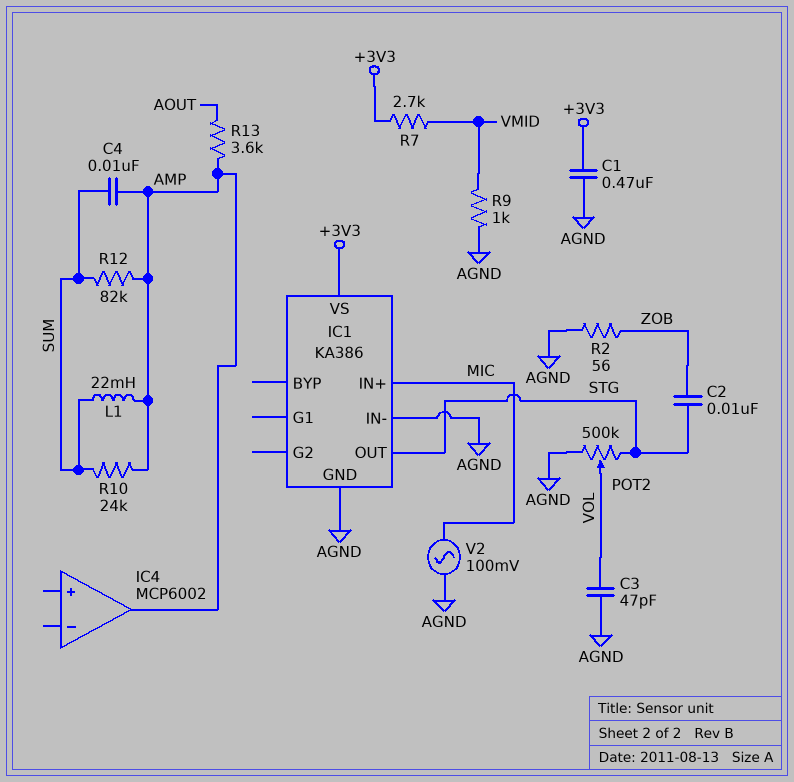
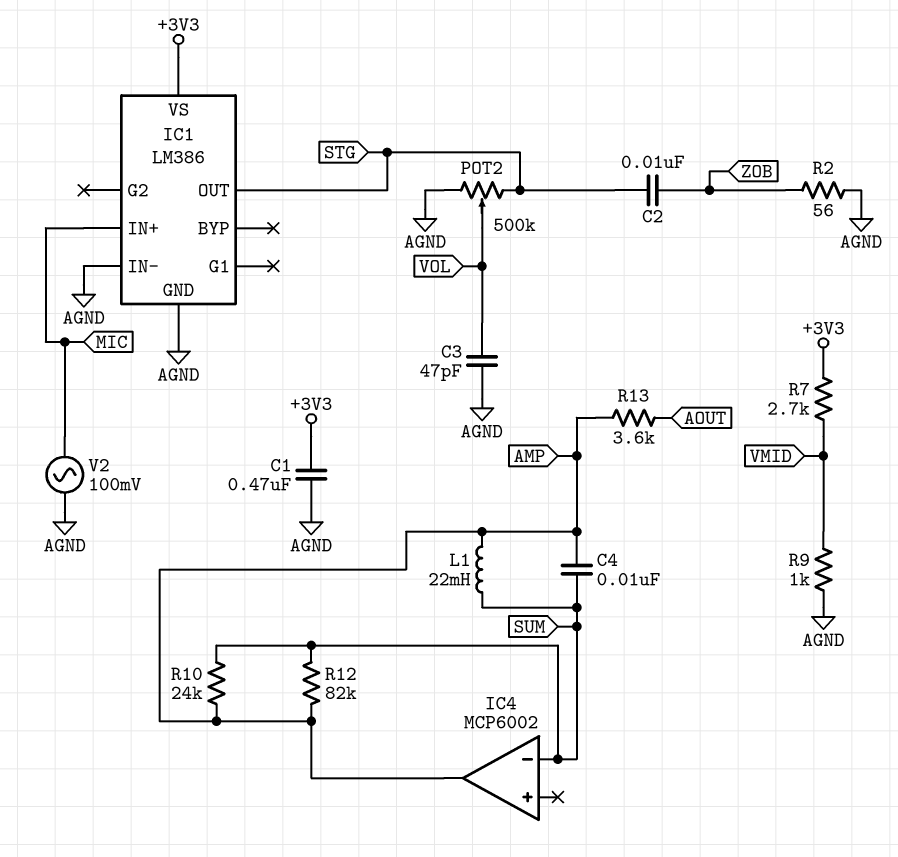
IC1: KA386 -> LM386
IC4 pin in-: none -> SUM

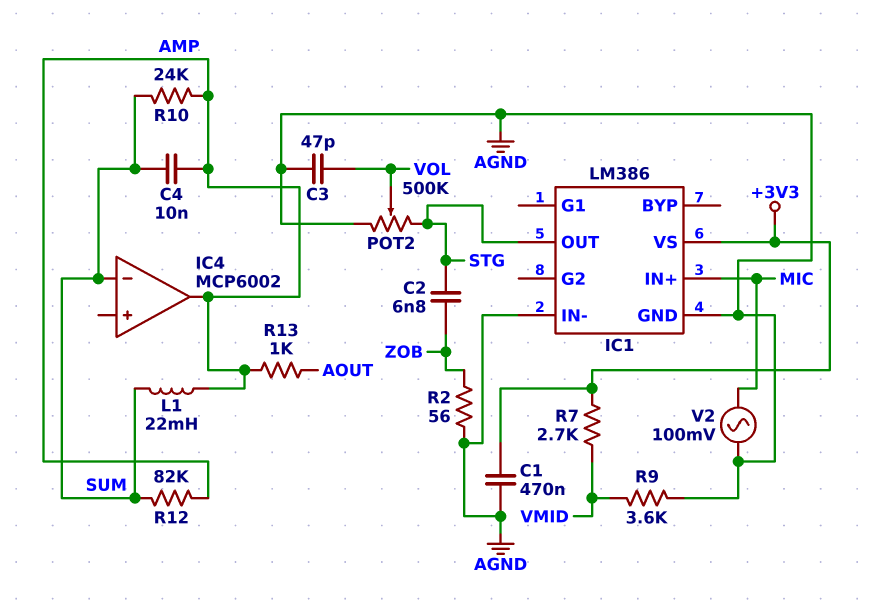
C2: 10nF (STG, ZOB) -> 6.8nF (STG, ZOB)
R9: 1k (AGND, VMID) -> 3.6k (AGND, VMID)
R13: 3.6k (AMP, AOUT) -> 1k (AMP, AOUT)

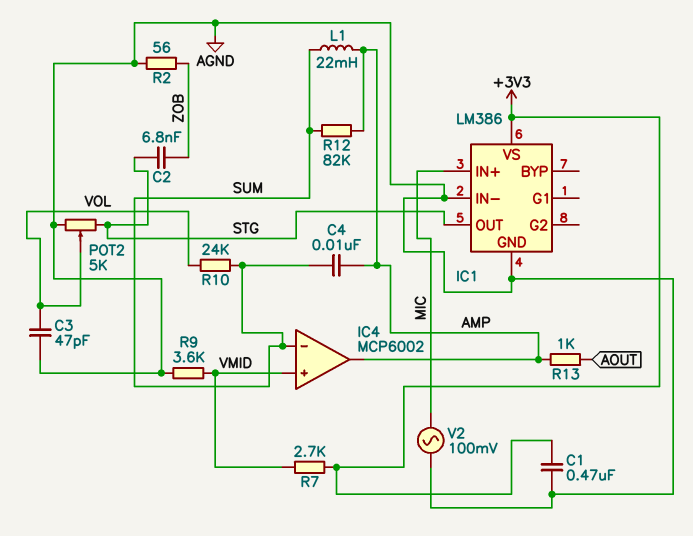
IC4 pin in+: none -> VMID
POT2: 500k (AGND, STG, wiper VOL) -> 5k (AGND, STG, wiper VOL)
R10: 24k (AMP, SUM) -> 24k (SUM, VOL)

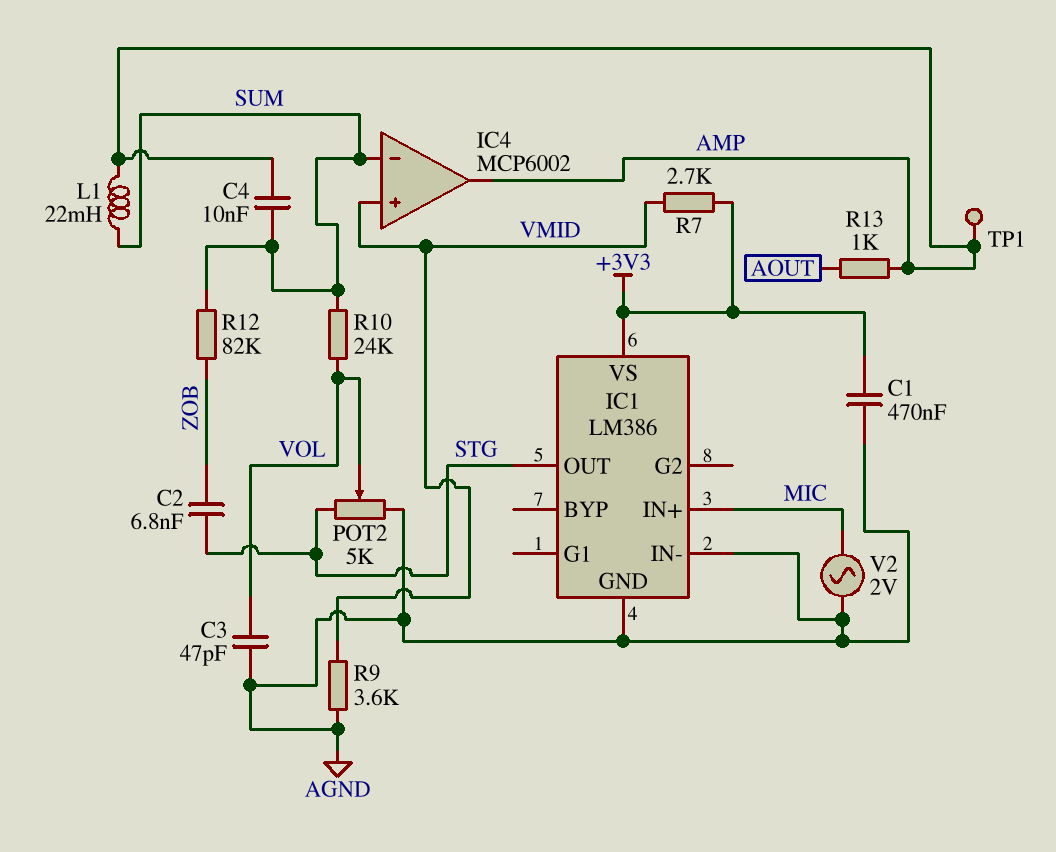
R2: 56 (AGND, ZOB) -> none
R12: 82k (AMP, SUM) -> 82k (SUM, ZOB)
TP1: none -> test point (AMP)
V2: AC 100mV (AGND, MIC) -> AC 2V (AGND, MIC)

